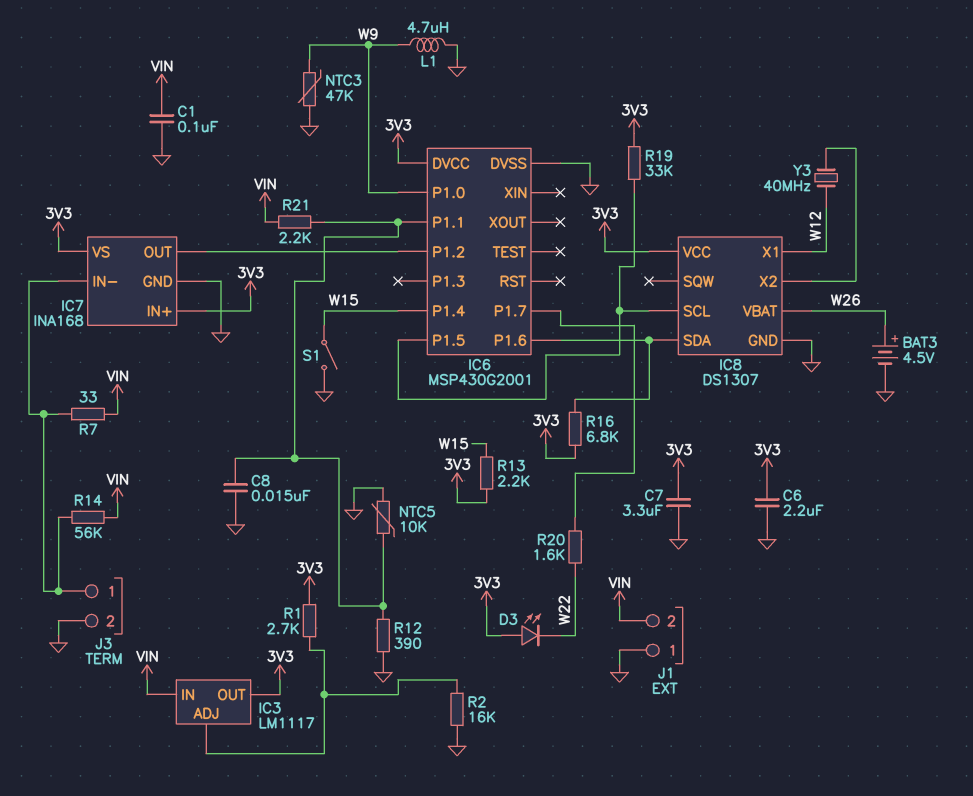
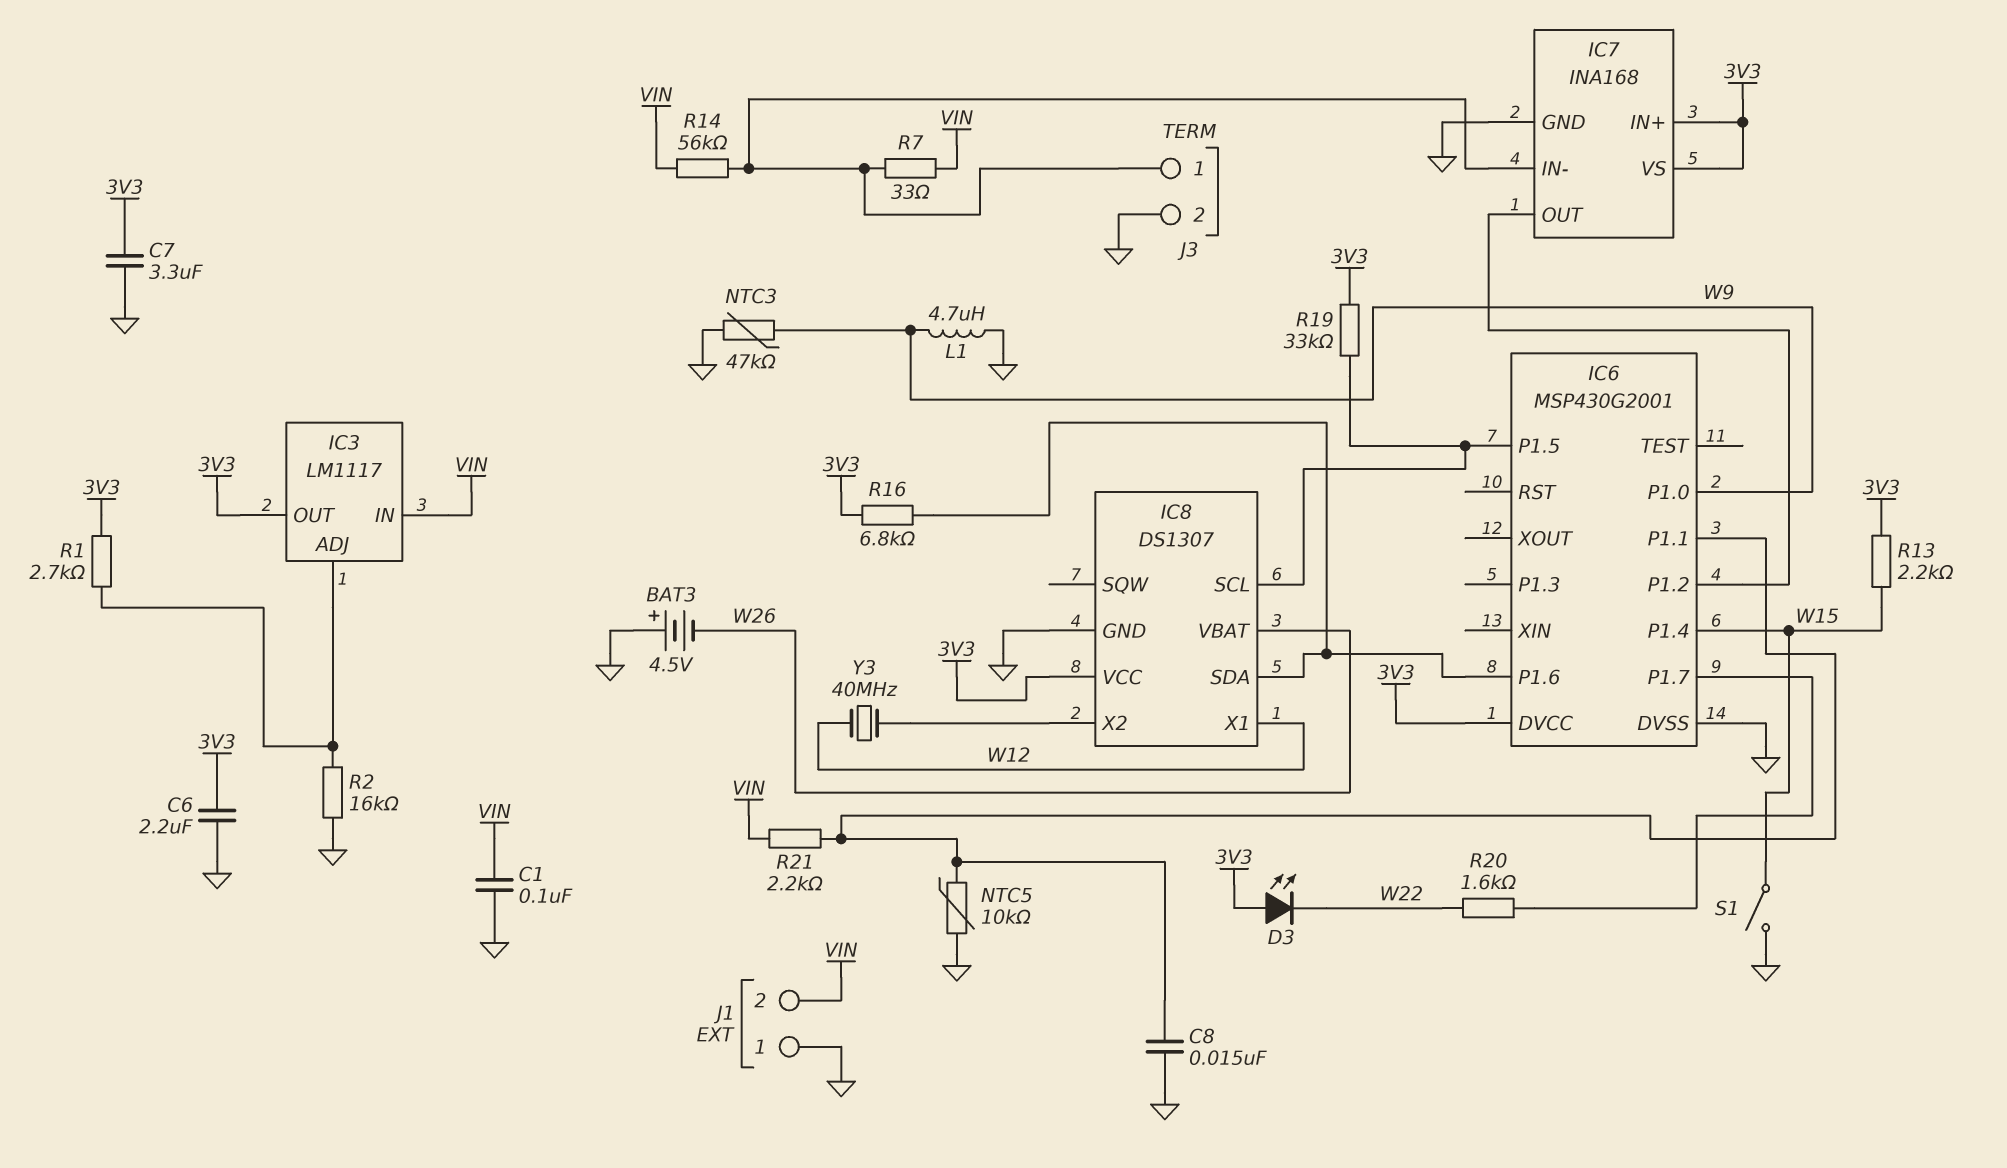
BAT3: 4.5V (plus W26, minus GND) -> 4.5V (plus GND, minus W26)
R12: 390 (GND, IC6/P1.1) -> none

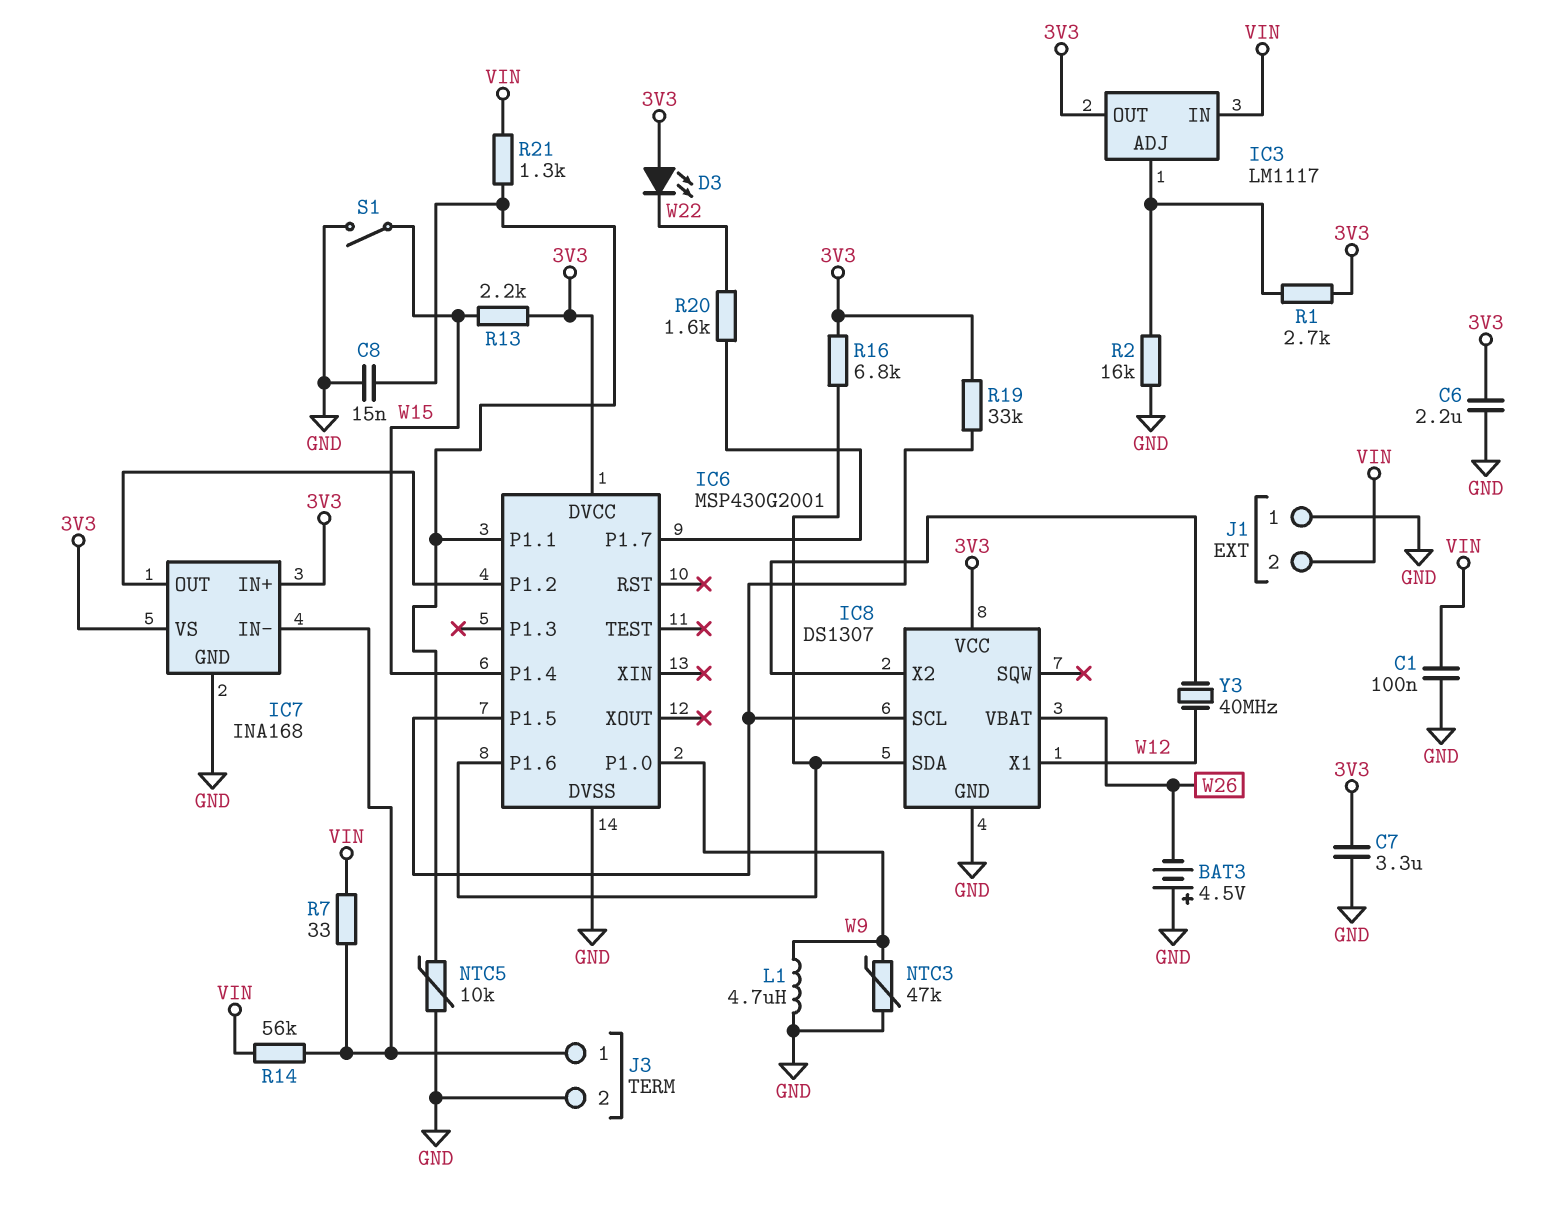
R21: 2.2k (IC6/P1.1, VIN) -> 1.3k (IC6/P1.1, VIN)

